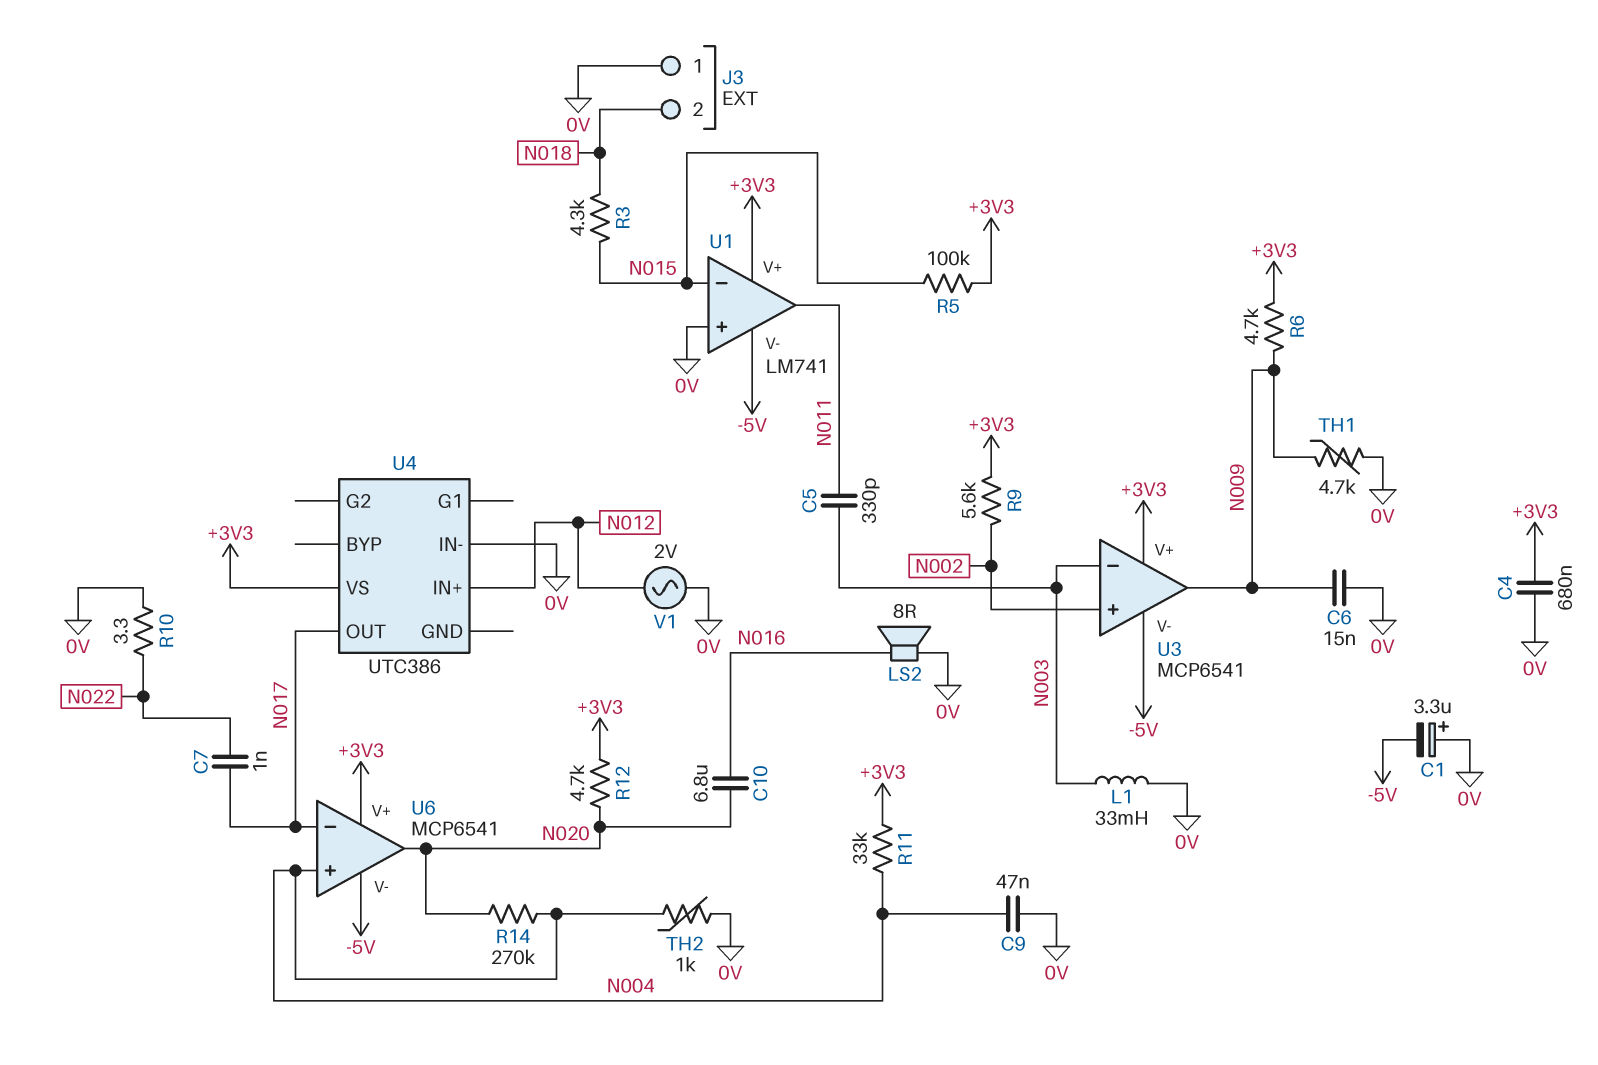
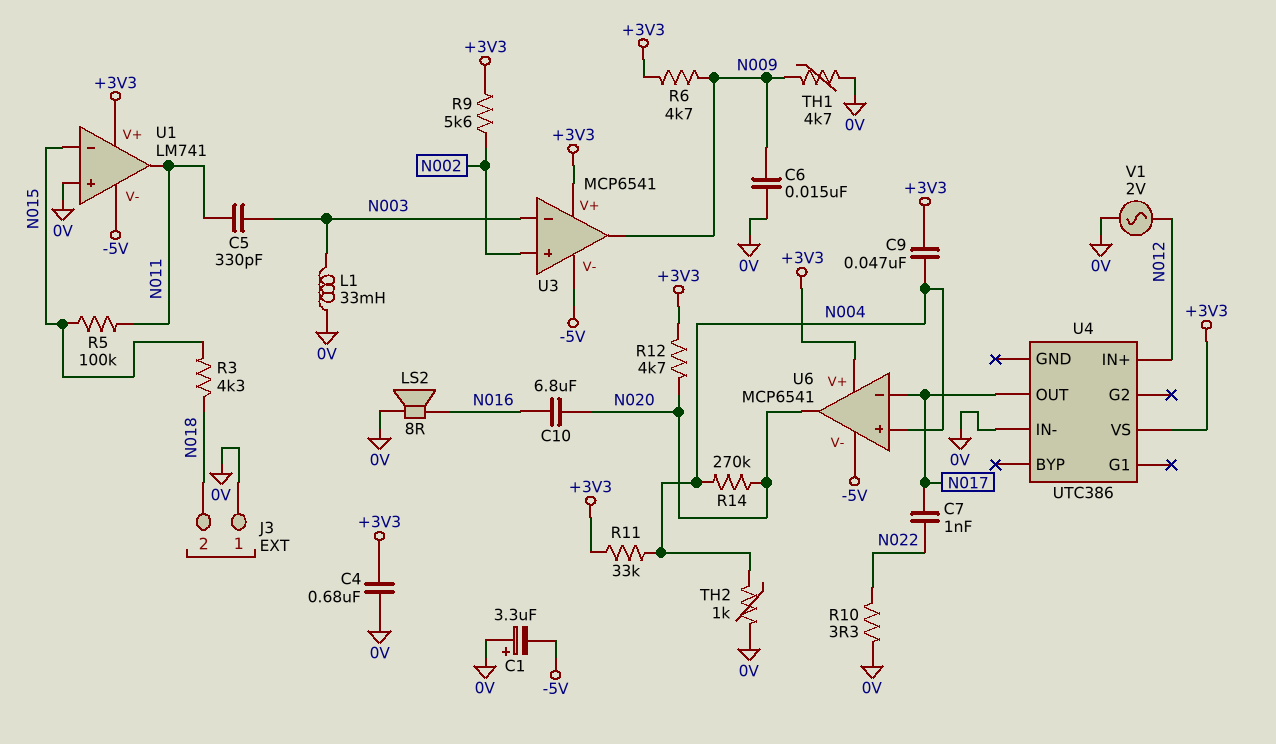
C9: 47nF (0V, N004) -> 47nF (+3V3, N004)
R5: 100k (+3V3, N015) -> 100k (N011, N015)

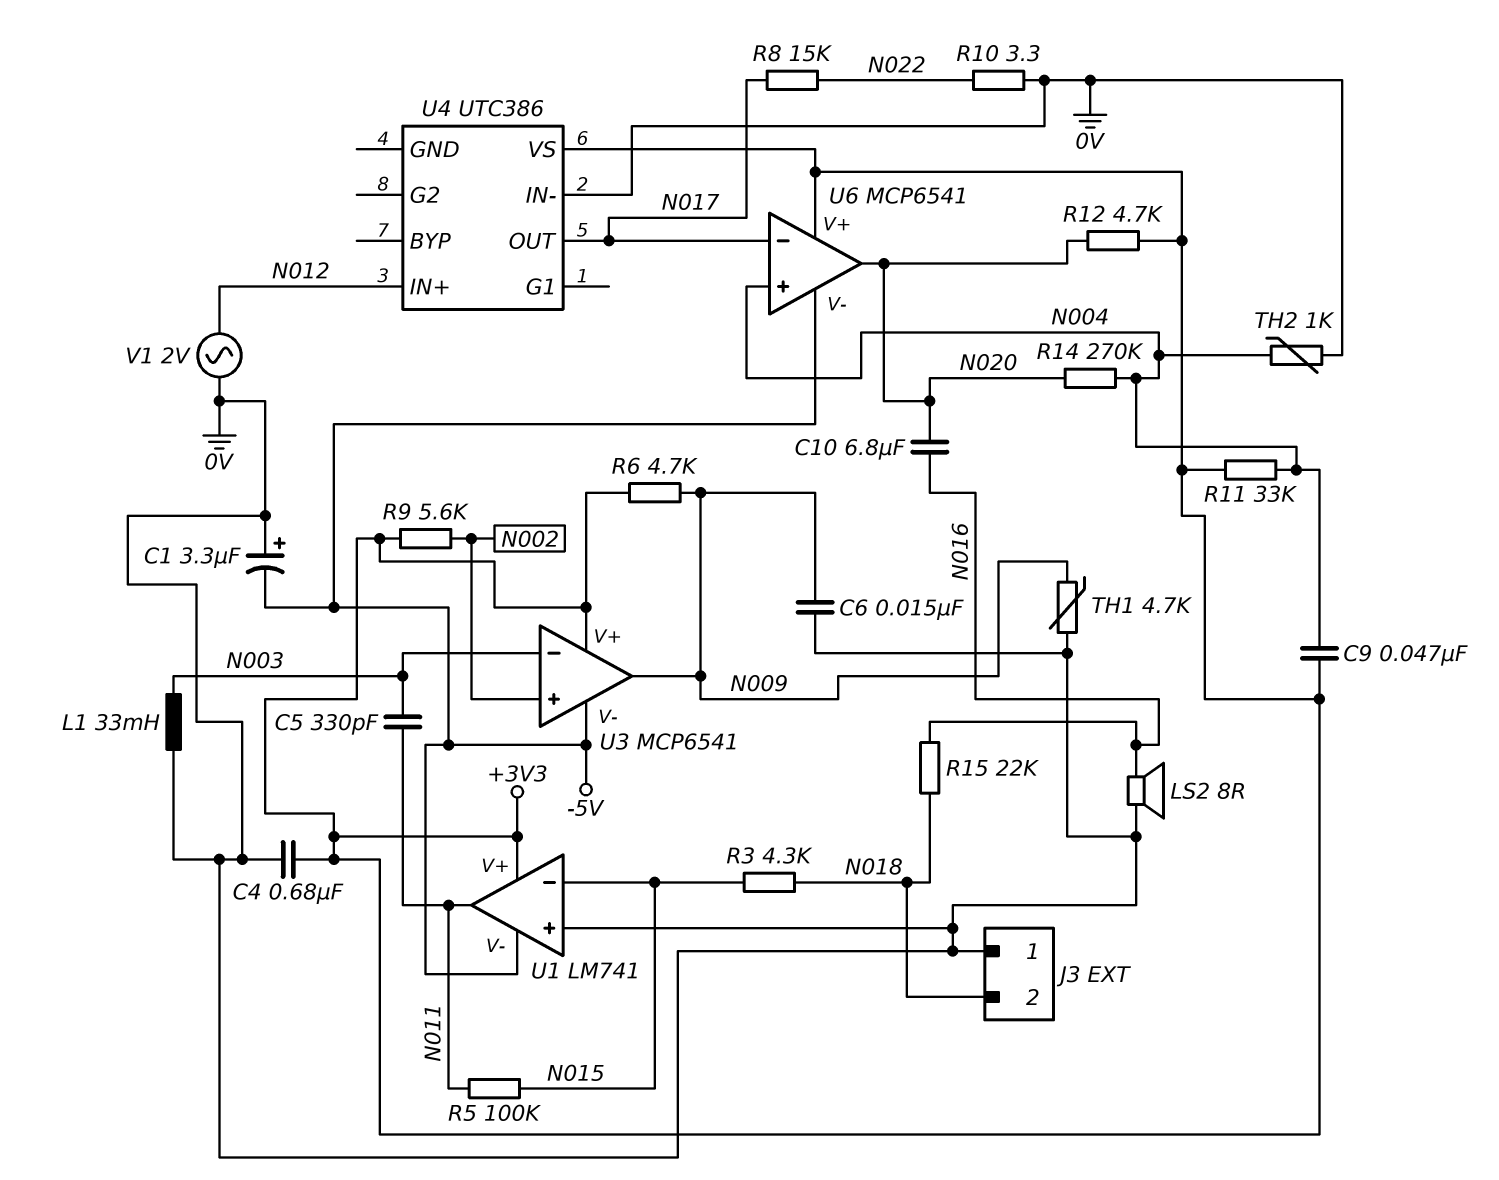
C7: 1nF (N017, N022) -> none
R8: none -> 15k (N017, N022)
R15: none -> 22k (N016, N018)

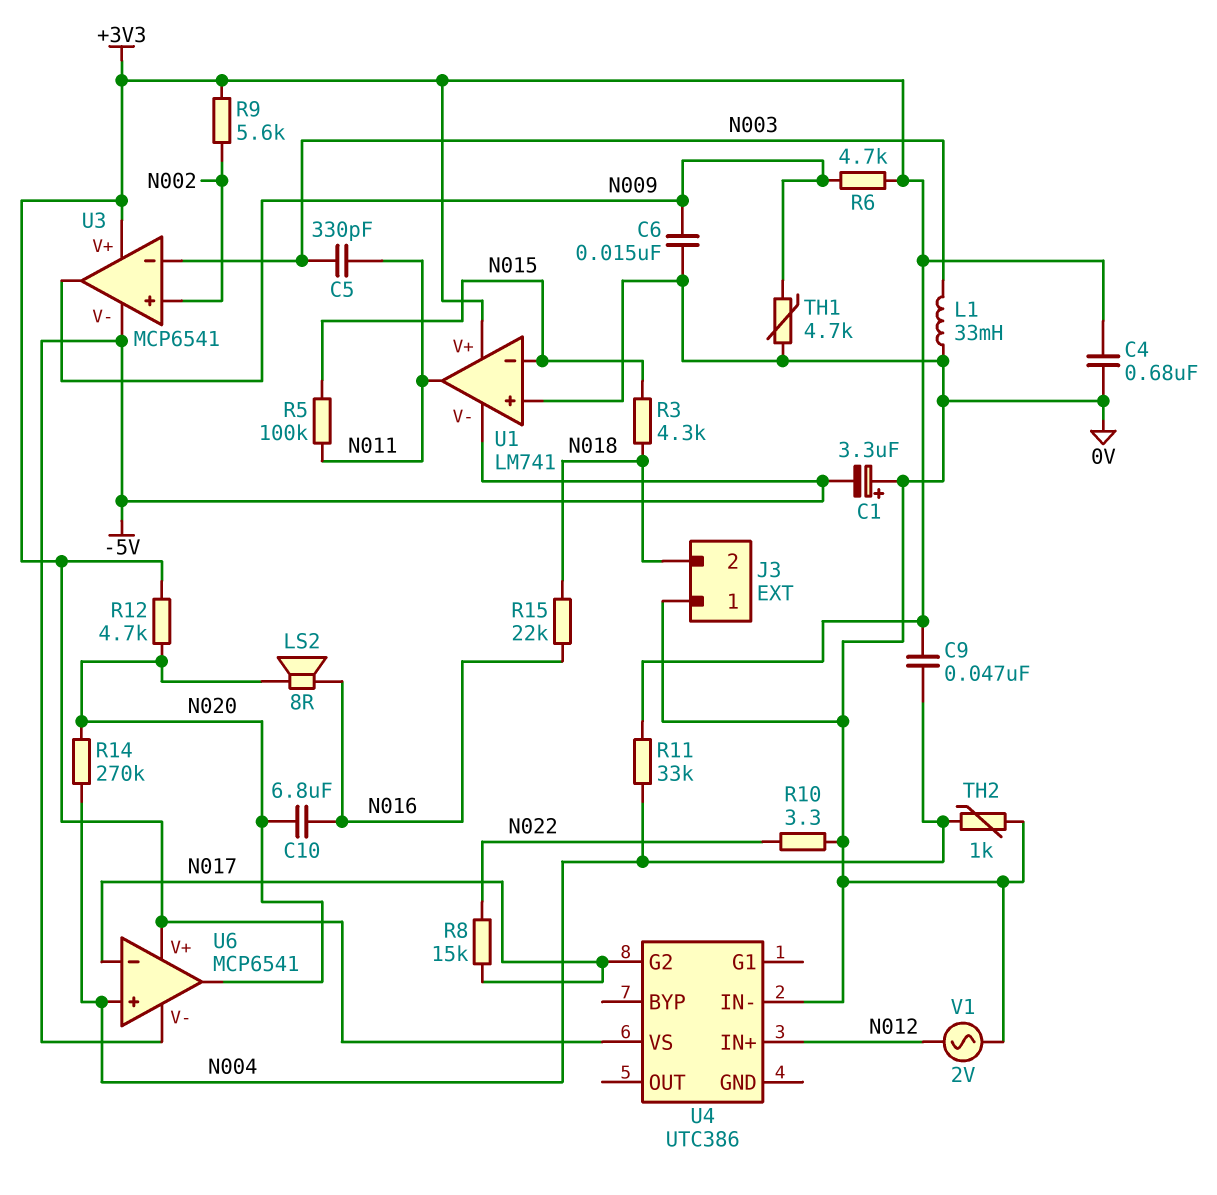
LS2: speaker 8R (0V, N016) -> speaker 8R (N016, N020)
U4 pin G2: none -> N017
U4 pin OUT: N017 -> none

